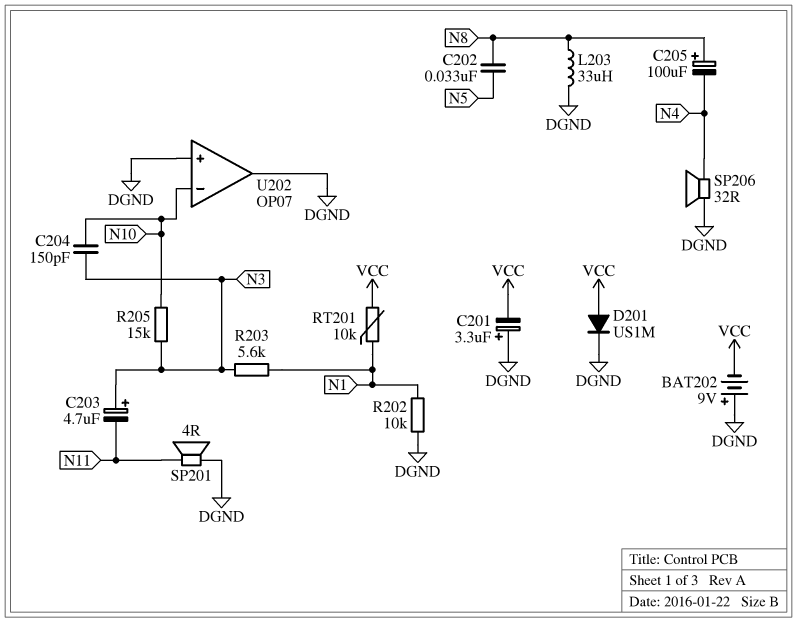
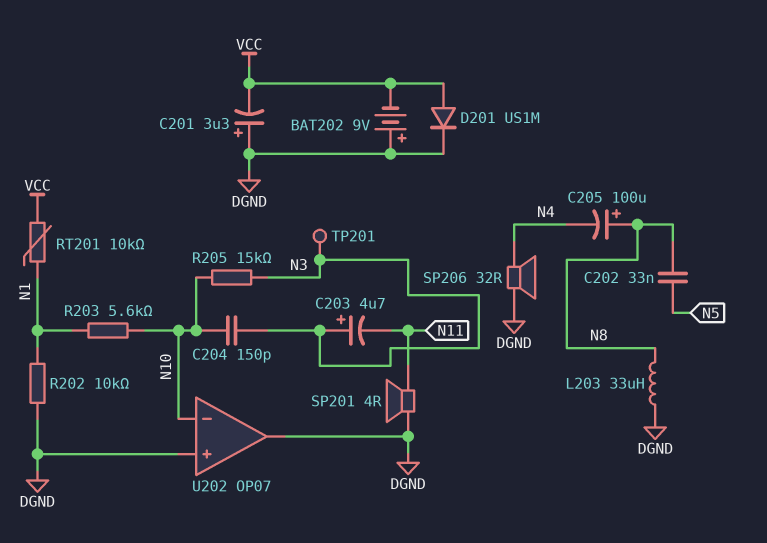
R203: 5.6k (N1, N3) -> 5.6k (N1, N10)
TP201: none -> test point (N3)

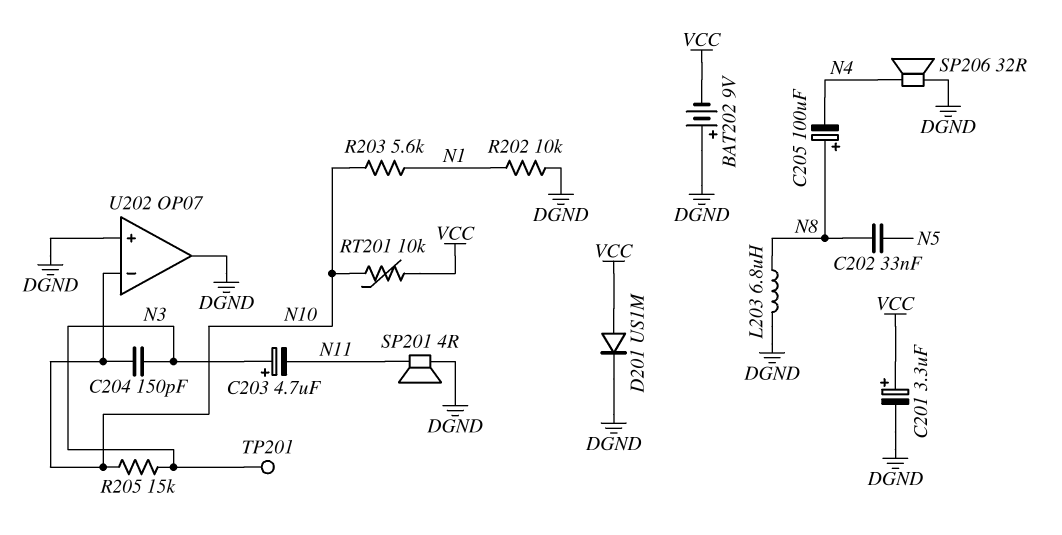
C201: 3.3uF (plus DGND, minus VCC) -> 3.3uF (plus VCC, minus DGND)
L203: 33uH (DGND, N8) -> 6.8uH (DGND, N8)
RT201: 10k (N1, VCC) -> 10k (N10, VCC)

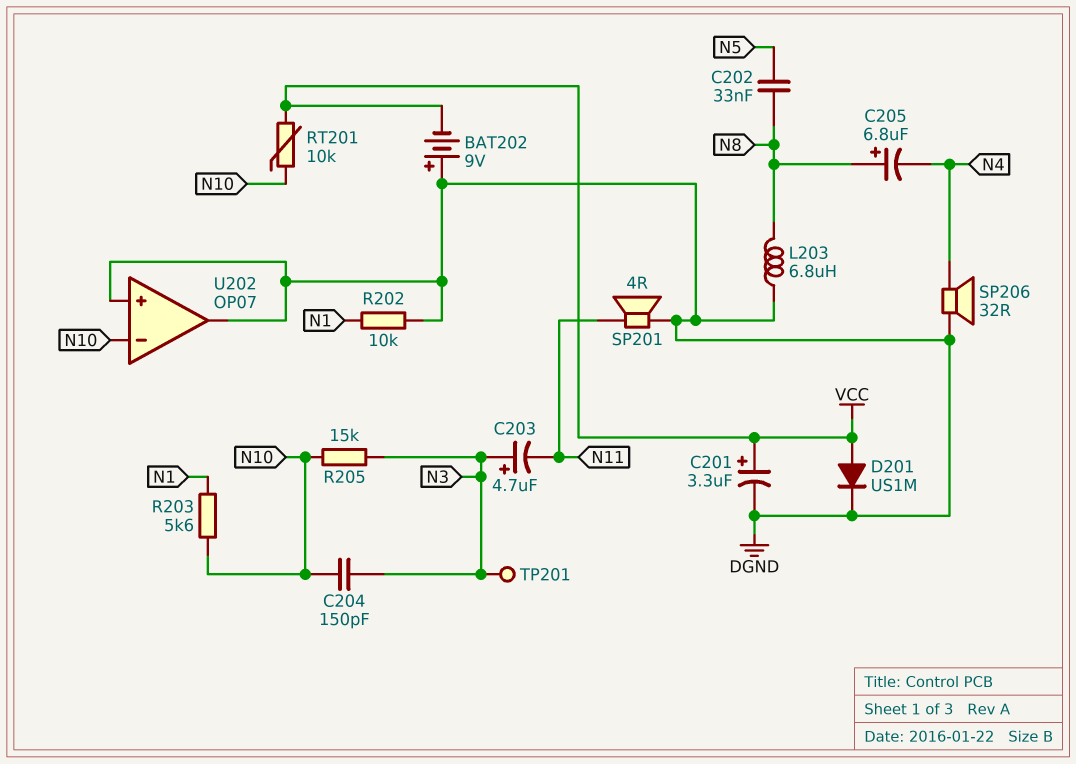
C205: 100uF (plus N8, minus N4) -> 6.8uF (plus N8, minus N4)

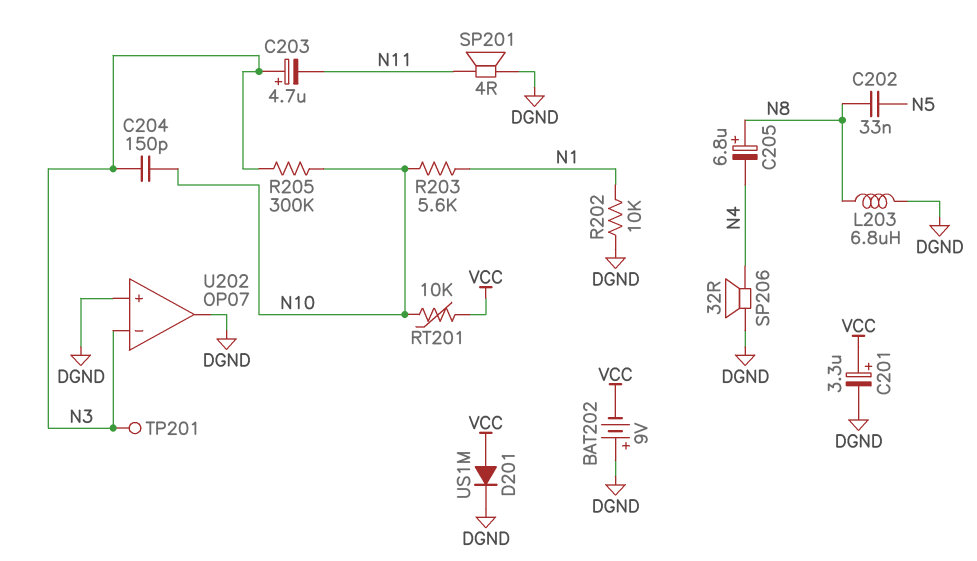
R205: 15k (N3, N10) -> 300k (N3, N10)
U202 pin in-: N10 -> N3

